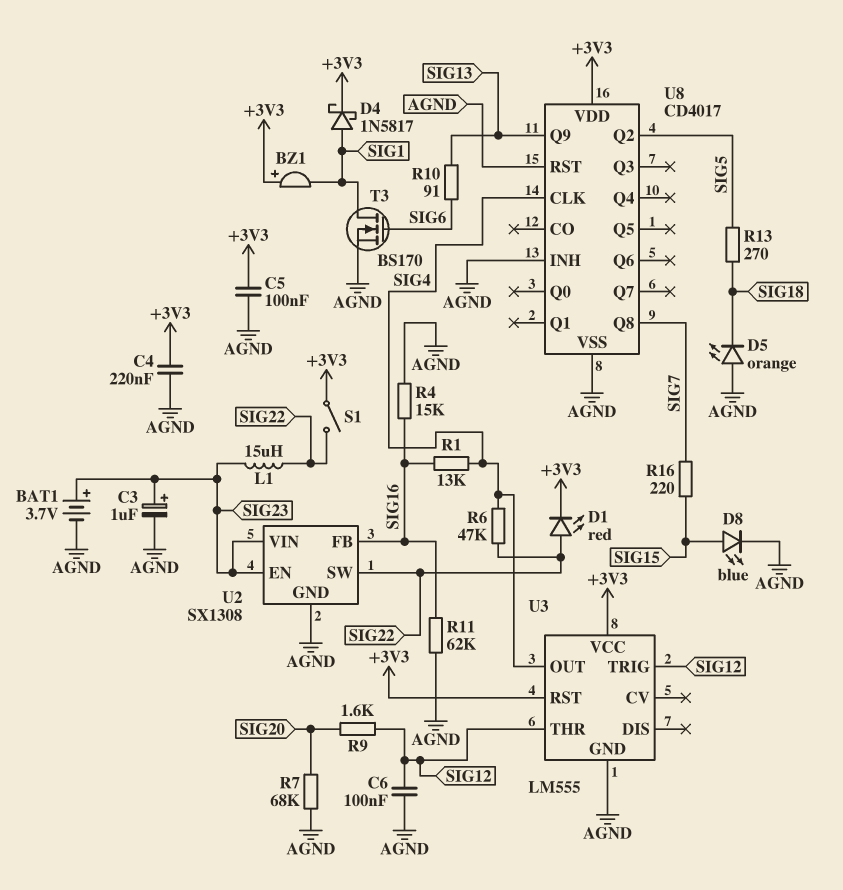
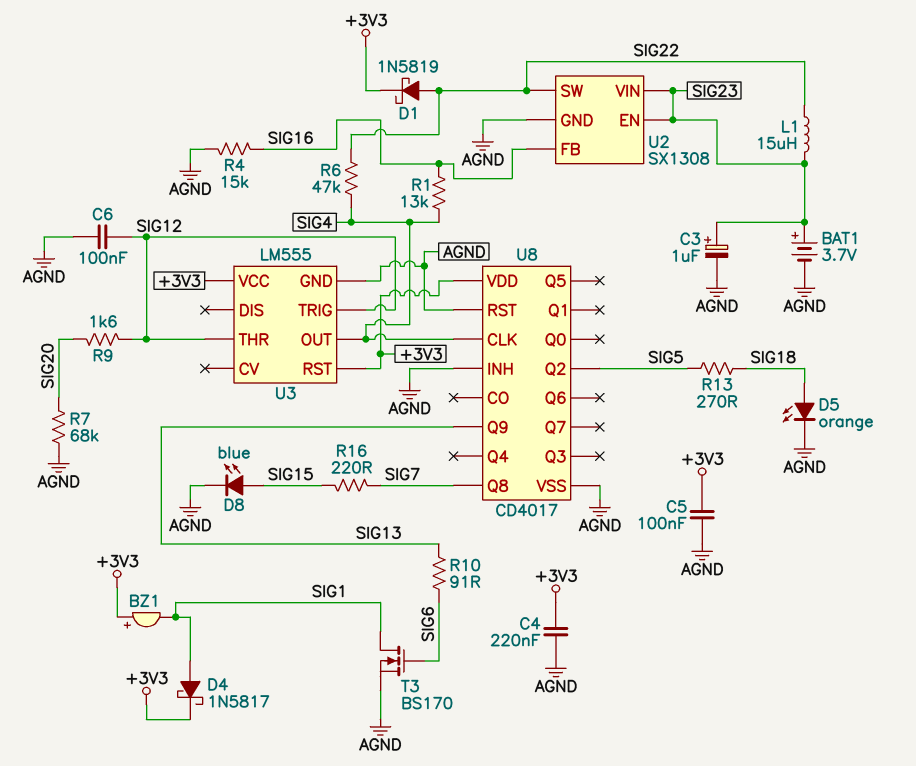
D1: LED red (A SIG22, K +3V3) -> schottky 1N5819 (A SIG22, K +3V3)
D5: LED orange (A AGND, K SIG18) -> LED orange (A SIG18, K AGND)
R11: 62k (AGND, SIG16) -> none
S1: switch (+3V3, SIG22) -> none

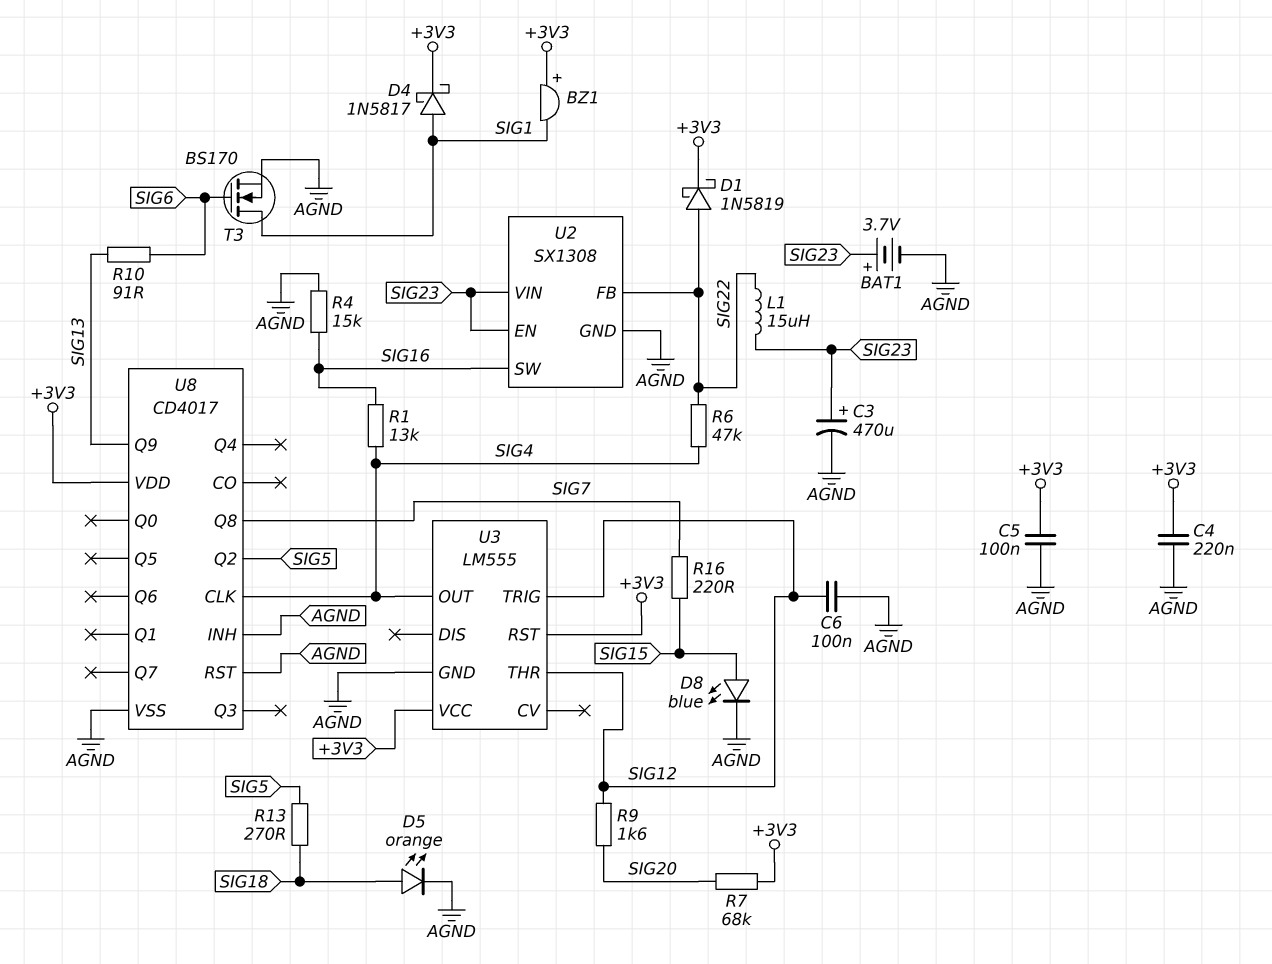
C3: 1uF (plus SIG23, minus AGND) -> 470uF (plus SIG23, minus AGND)
R7: 68k (AGND, SIG20) -> 68k (+3V3, SIG20)
U2 pin FB: SIG16 -> SIG22
U2 pin SW: SIG22 -> SIG16

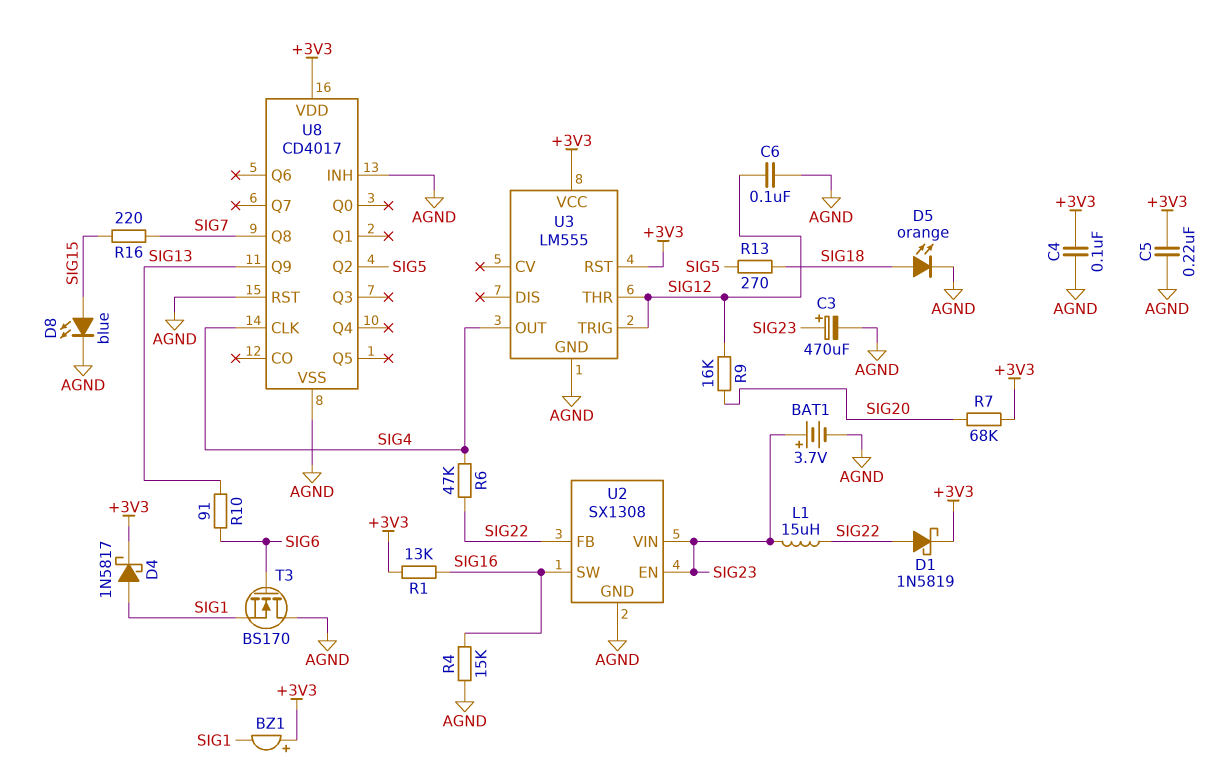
C4: 220nF (+3V3, AGND) -> 100nF (+3V3, AGND)
C5: 100nF (+3V3, AGND) -> 220nF (+3V3, AGND)
R1: 13k (SIG4, SIG16) -> 13k (+3V3, SIG16)
R9: 1.6k (SIG12, SIG20) -> 16k (SIG12, SIG20)
T3: NMOS BS170 (G SIG6, D SIG1, S AGND) -> NMOS BS170 (G SIG6, D AGND, S SIG1)

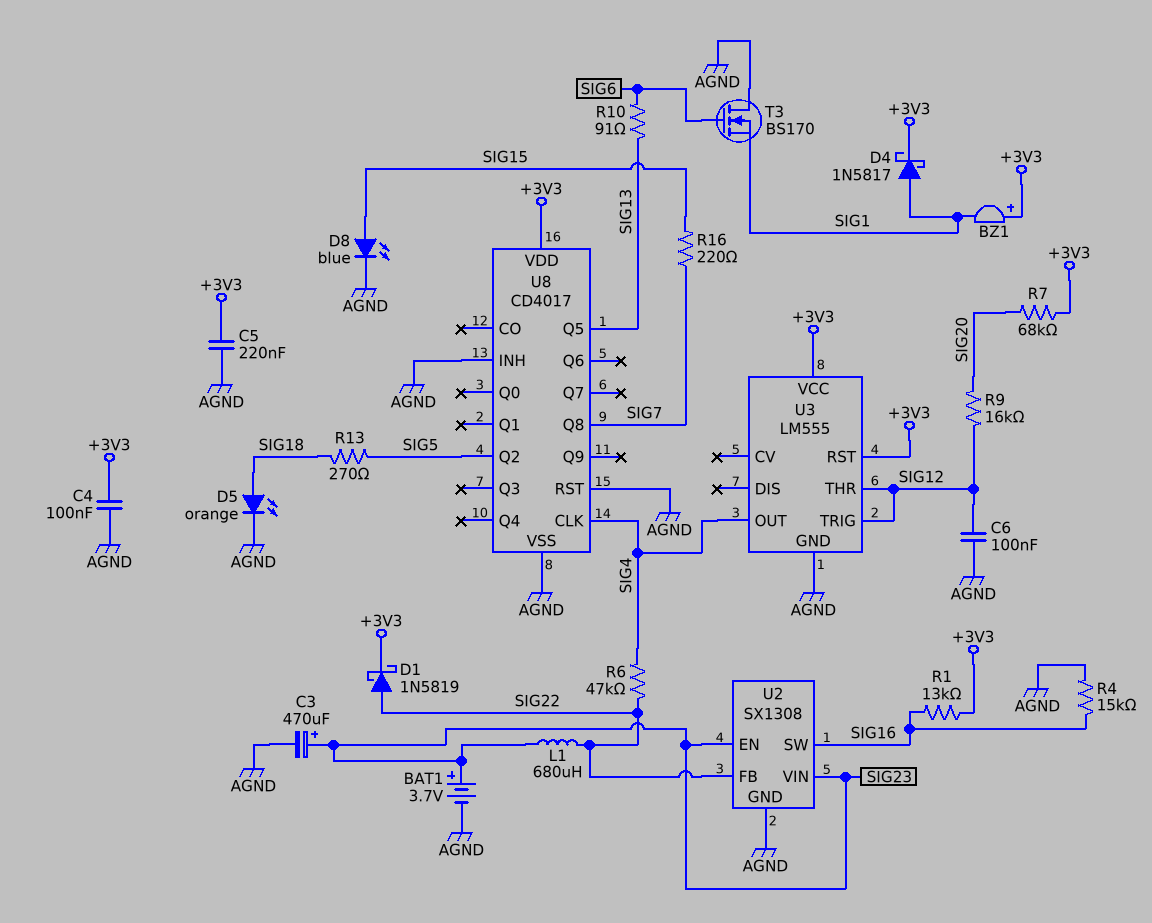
L1: 15uH (SIG22, SIG23) -> 680uH (SIG22, SIG23)
U8 pin Q5: none -> SIG13
U8 pin Q9: SIG13 -> none

